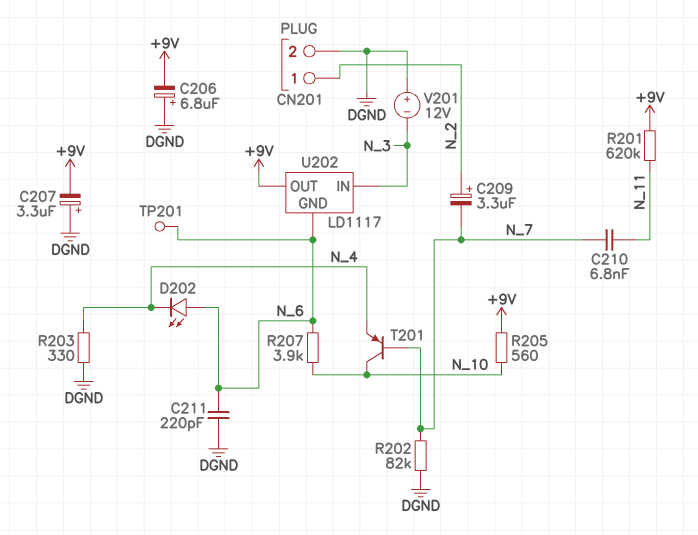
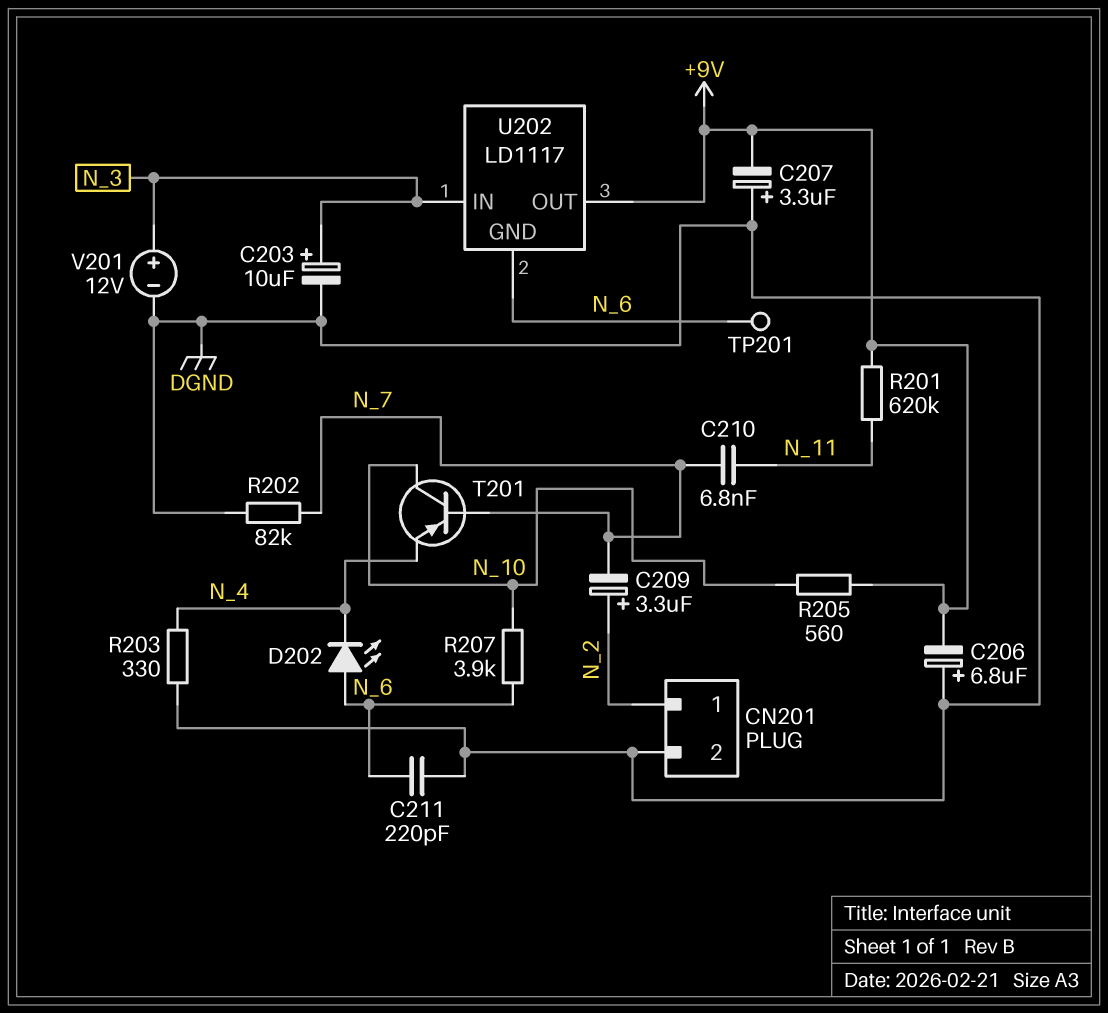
C203: none -> 10uF (plus N_3, minus DGND)
V201: 12V (plus DGND, minus N_3) -> 12V (plus N_3, minus DGND)

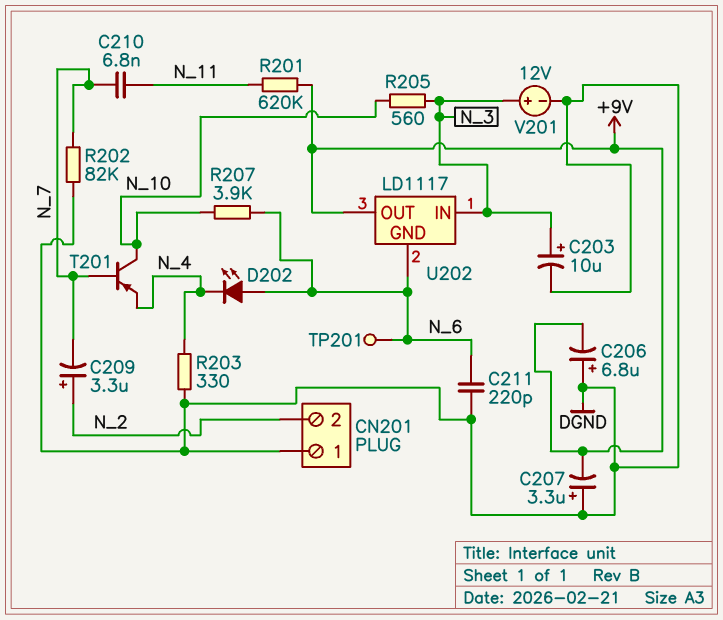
CN201 pin 1: N_2 -> DGND
CN201 pin 2: DGND -> N_2
R205: 560 (+9V, N_10) -> 560 (N_3, N_10)

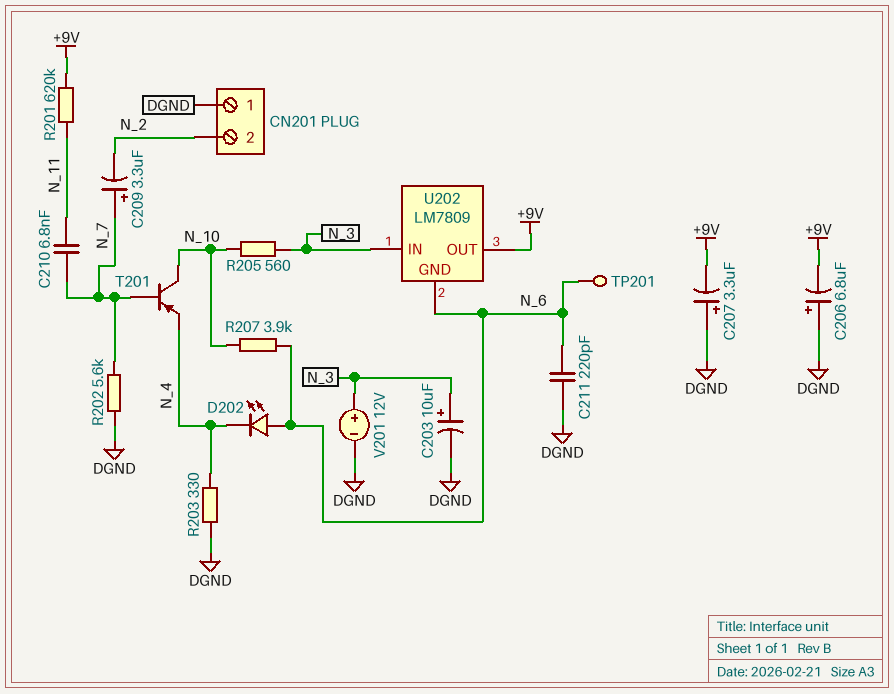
C209: 3.3uF (plus N_2, minus N_7) -> 3.3uF (plus N_7, minus N_2)
R202: 82k (DGND, N_7) -> 5.6k (DGND, N_7)
U202: LD1117 -> LM7809

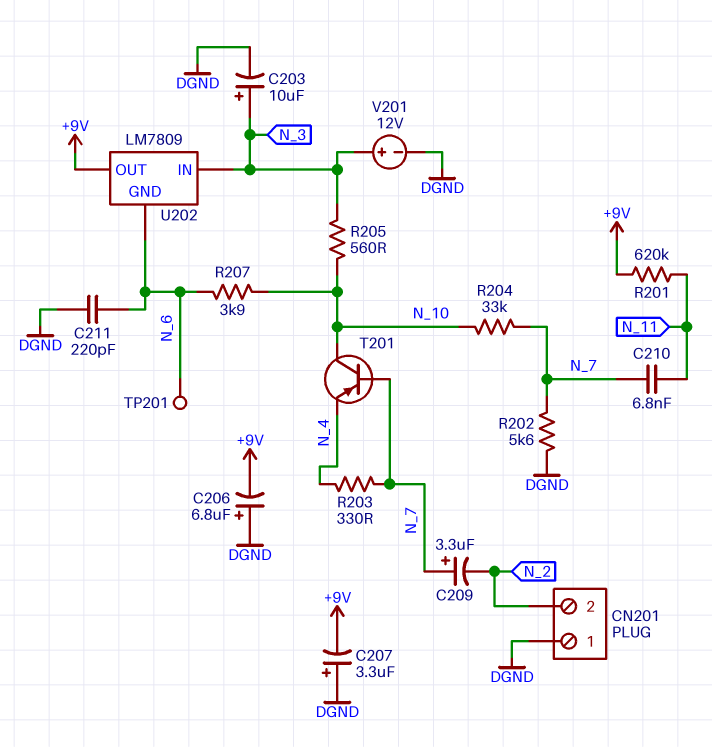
D202: LED (A N_6, K N_4) -> none
R203: 330 (DGND, N_4) -> 330 (N_4, N_7)
R204: none -> 33k (N_7, N_10)

